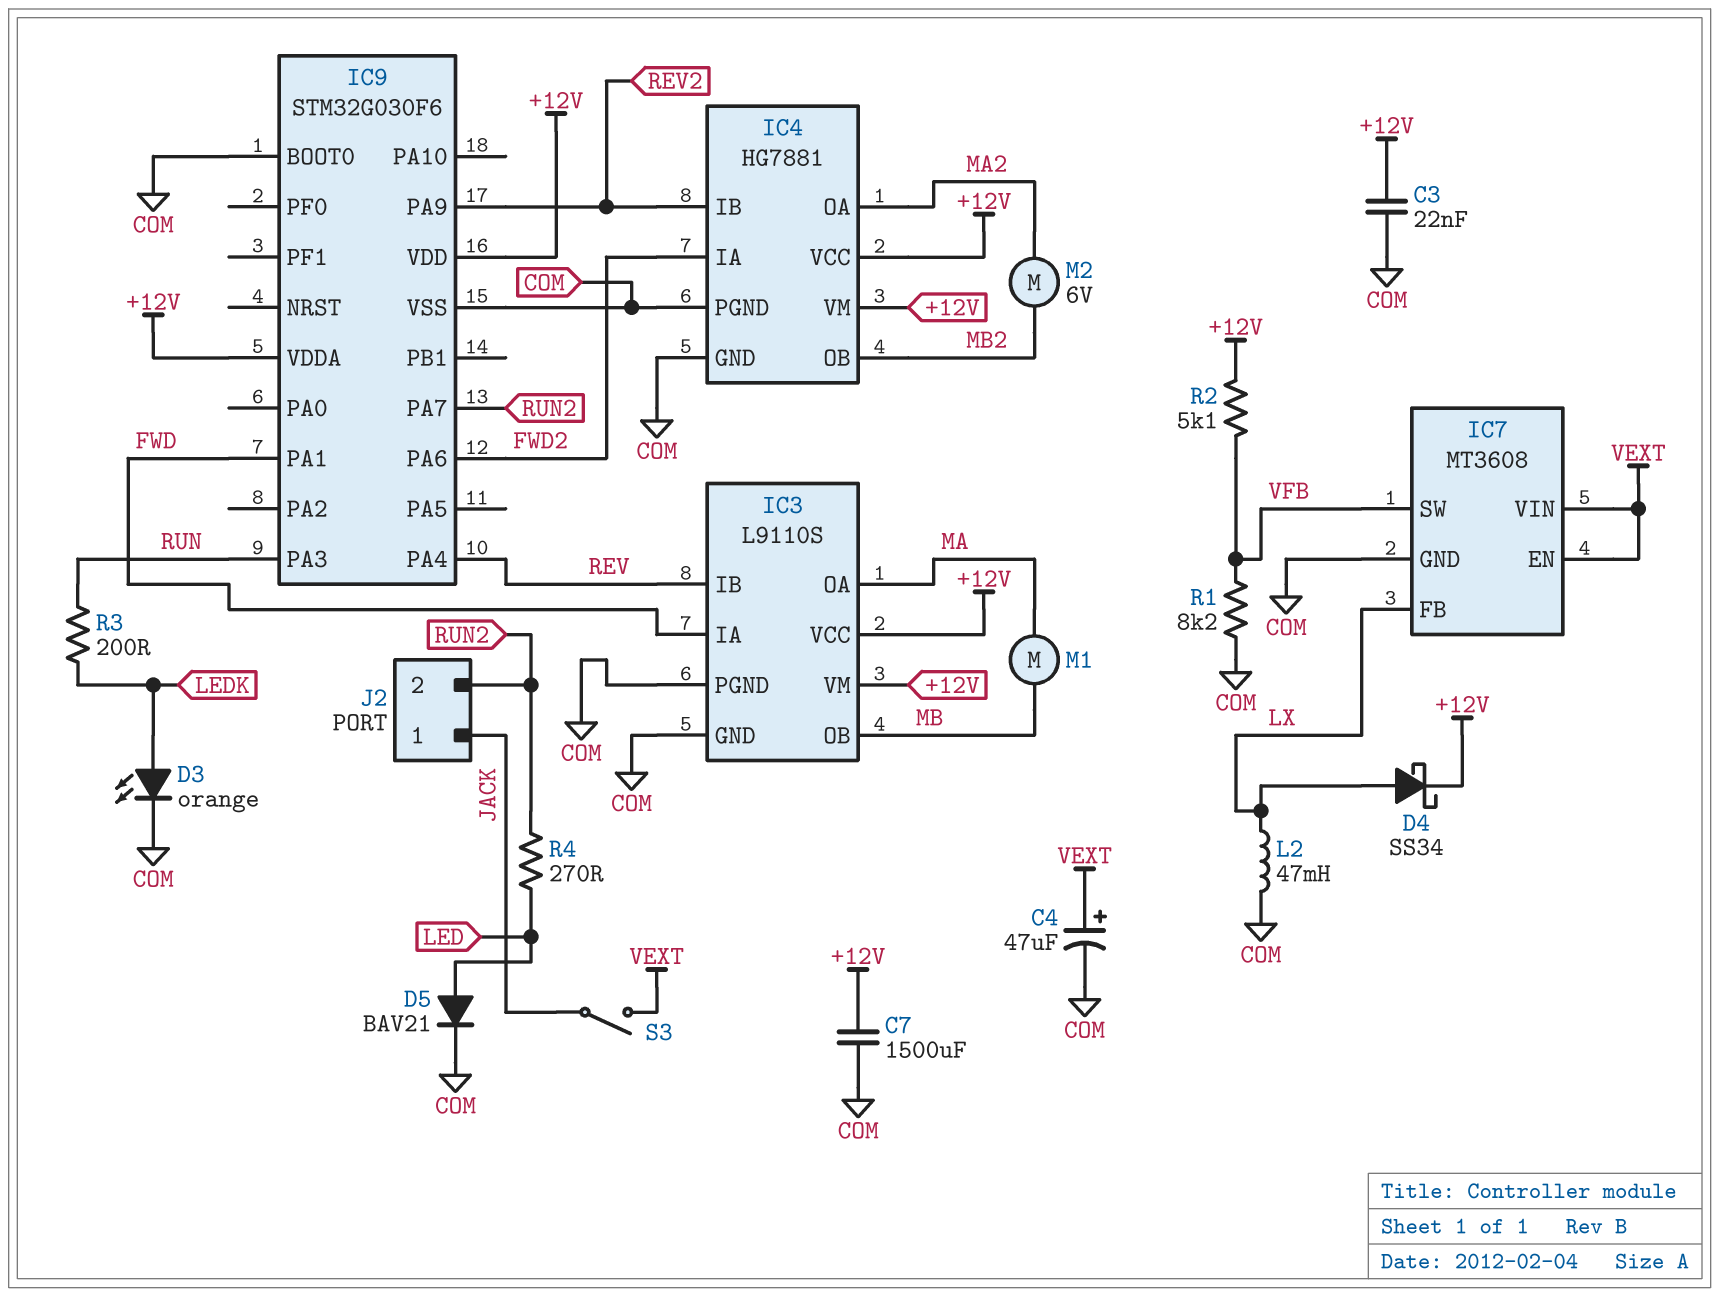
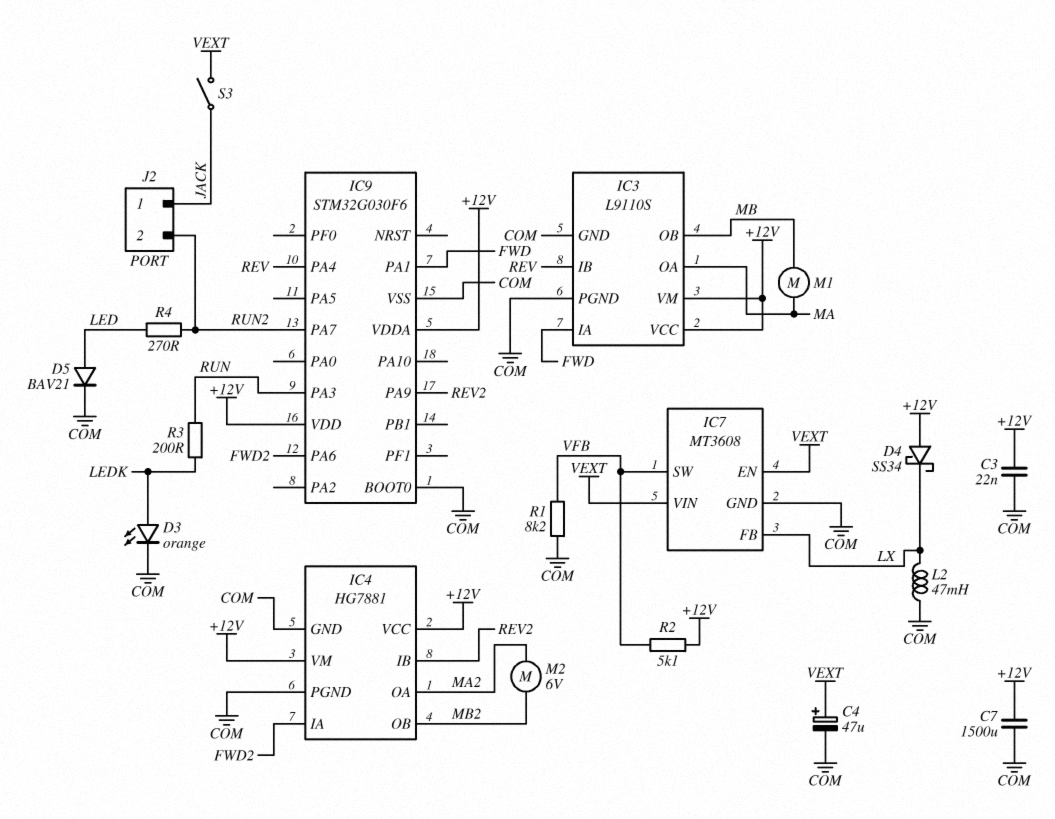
D4: schottky SS34 (A LX, K +12V) -> schottky SS34 (A +12V, K LX)

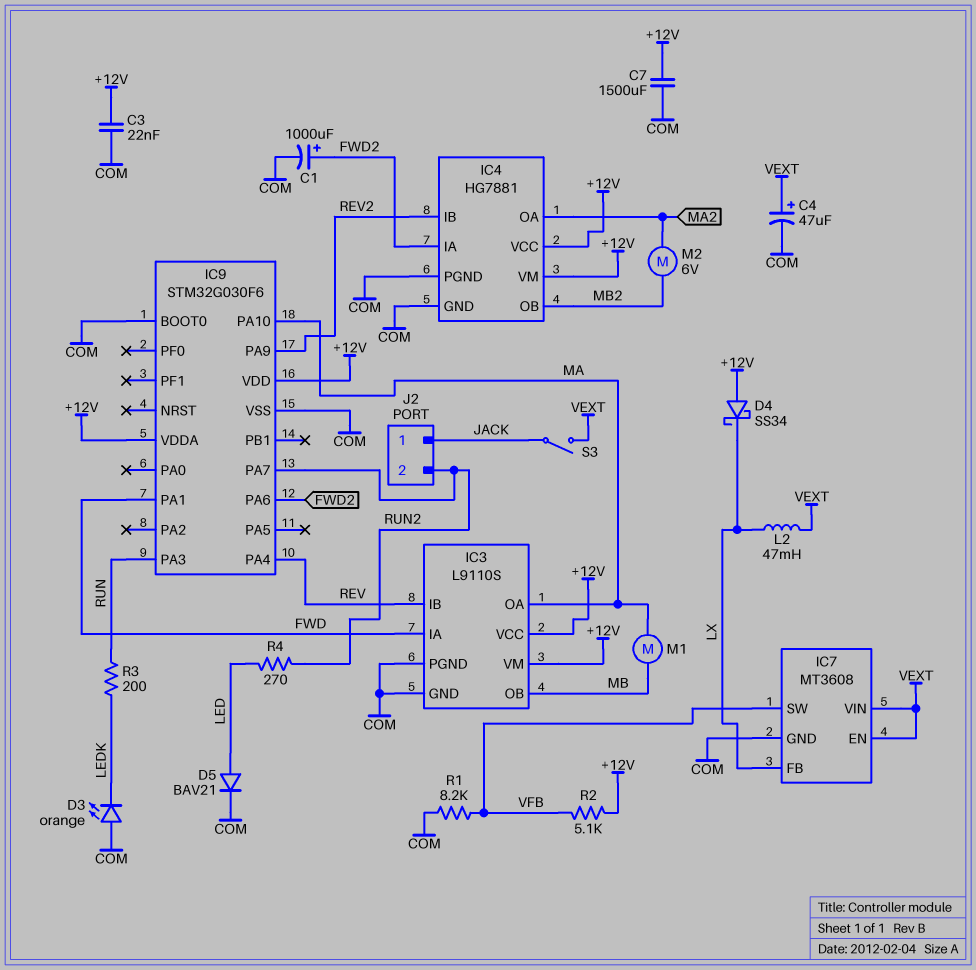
C1: none -> 1000uF (plus FWD2, minus COM)
D3: LED orange (A LEDK, K COM) -> LED orange (A COM, K LEDK)
IC9 pin PA10: none -> MA
L2: 47mH (COM, LX) -> 47mH (LX, VEXT)

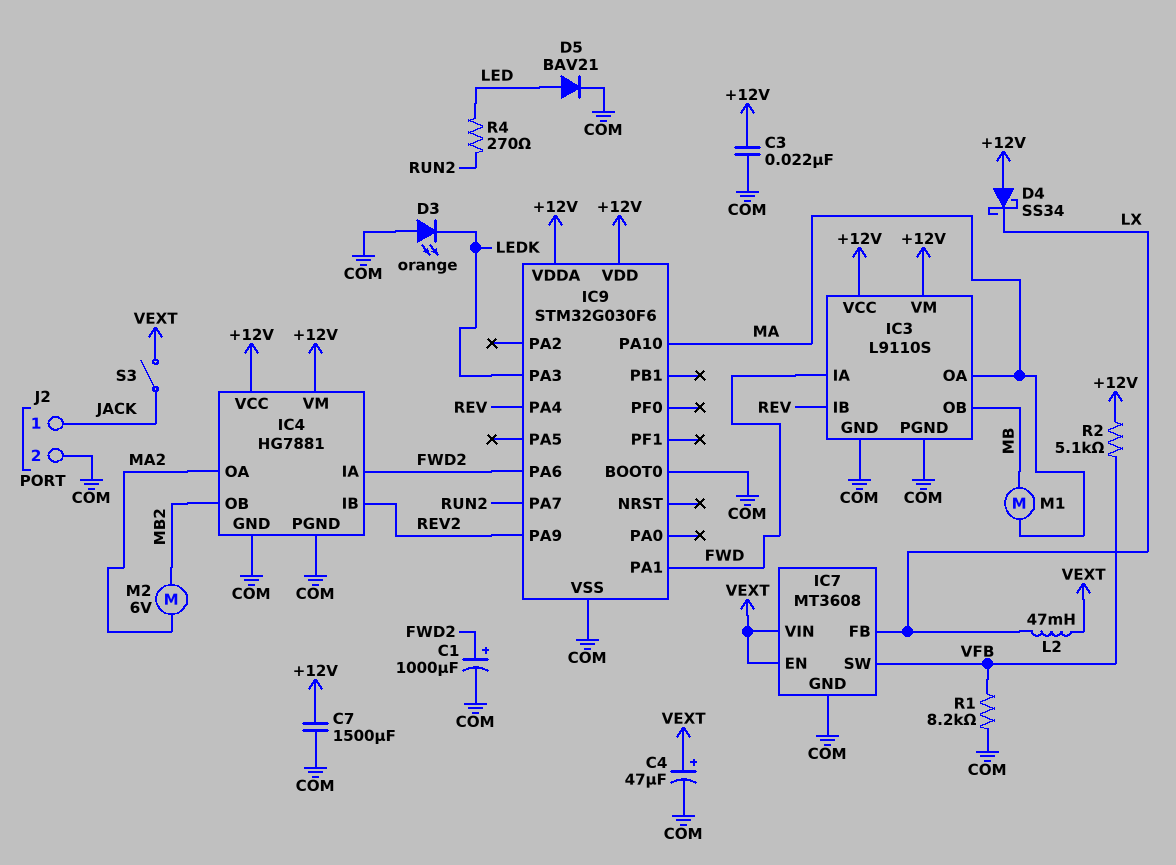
IC9 pin PA3: RUN -> LEDK
J2 pin 2: RUN2 -> COM
R3: 200 (LEDK, RUN) -> none

